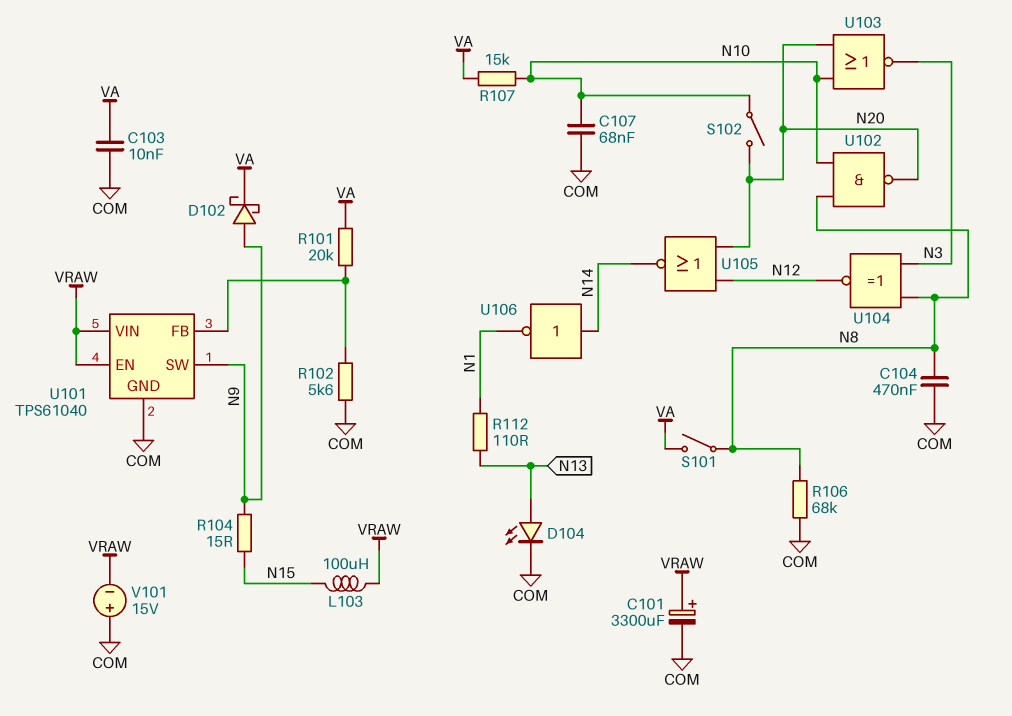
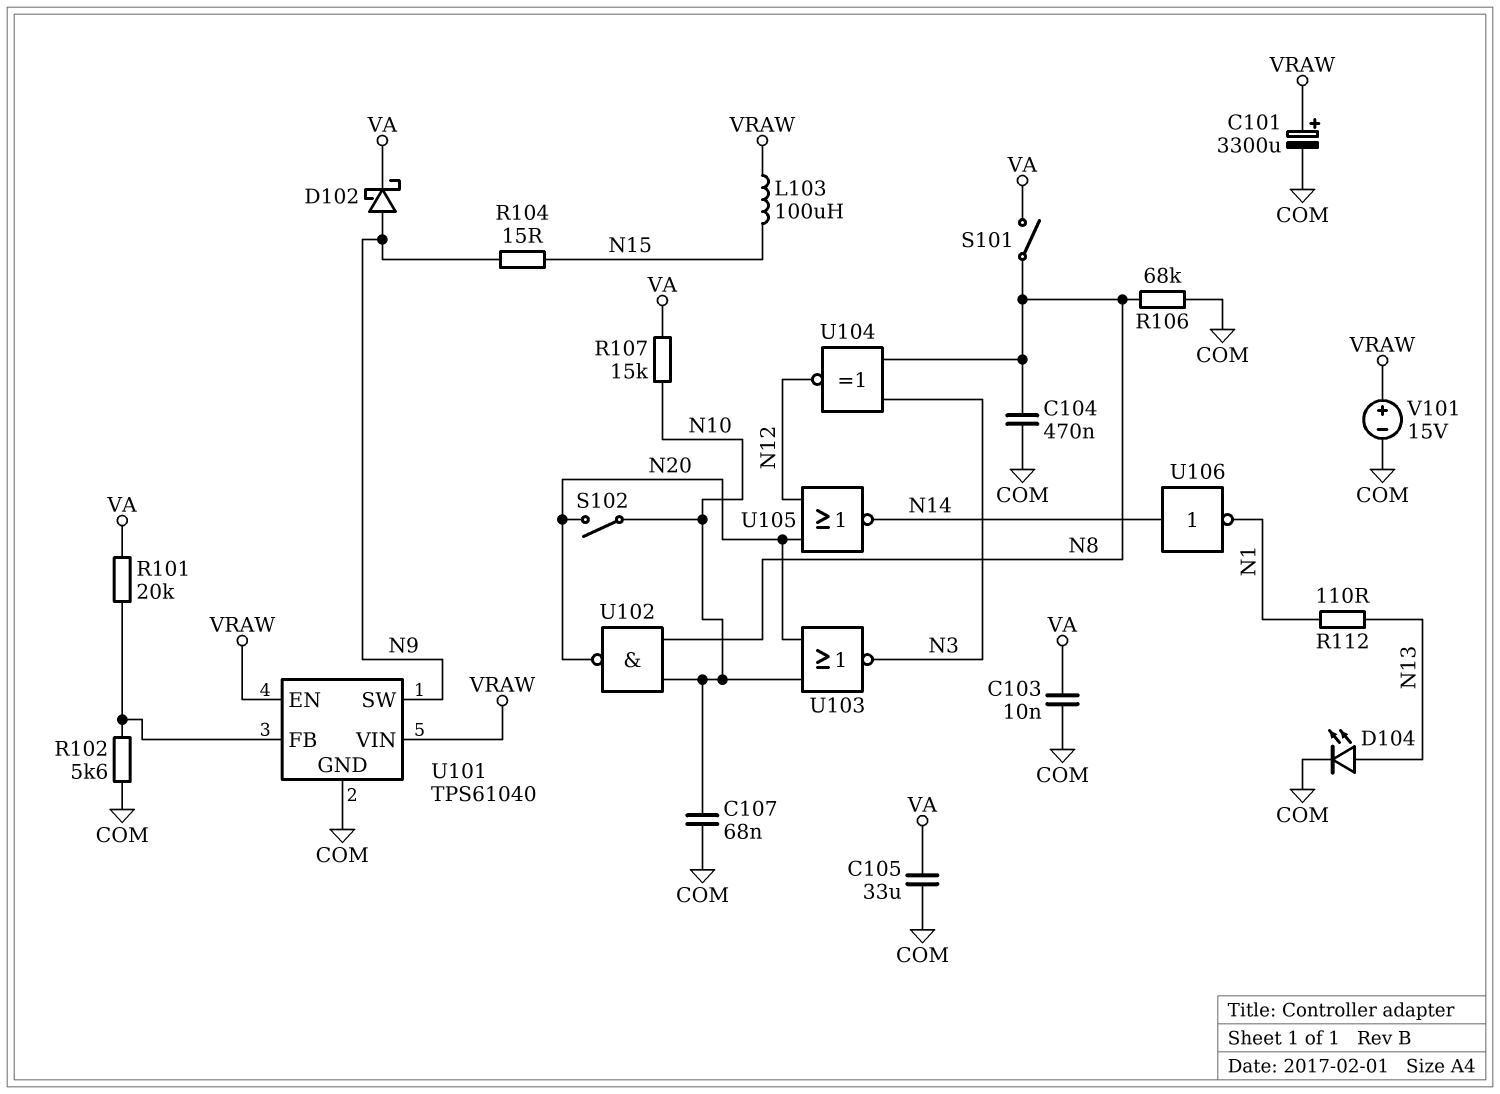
C105: none -> 33uF (COM, VA)
V101: 15V (plus COM, minus VRAW) -> 15V (plus VRAW, minus COM)

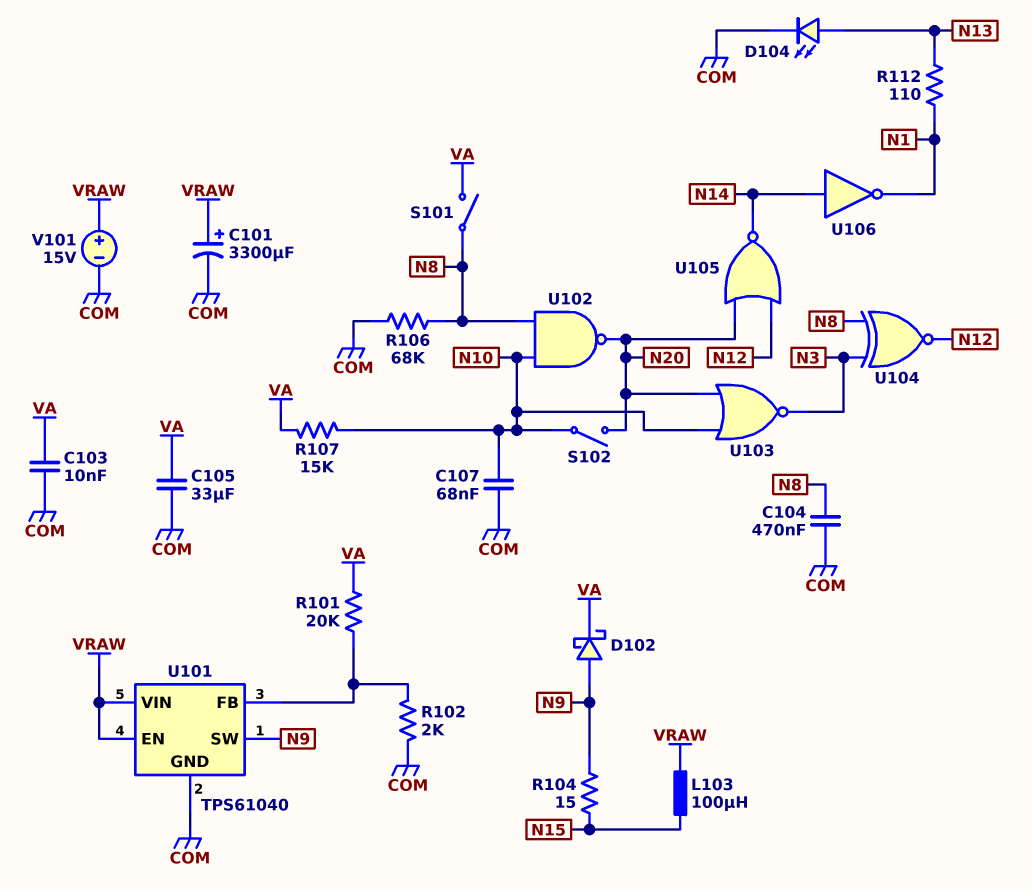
R102: 5.6k (COM, U101/FB) -> 2k (COM, U101/FB)

